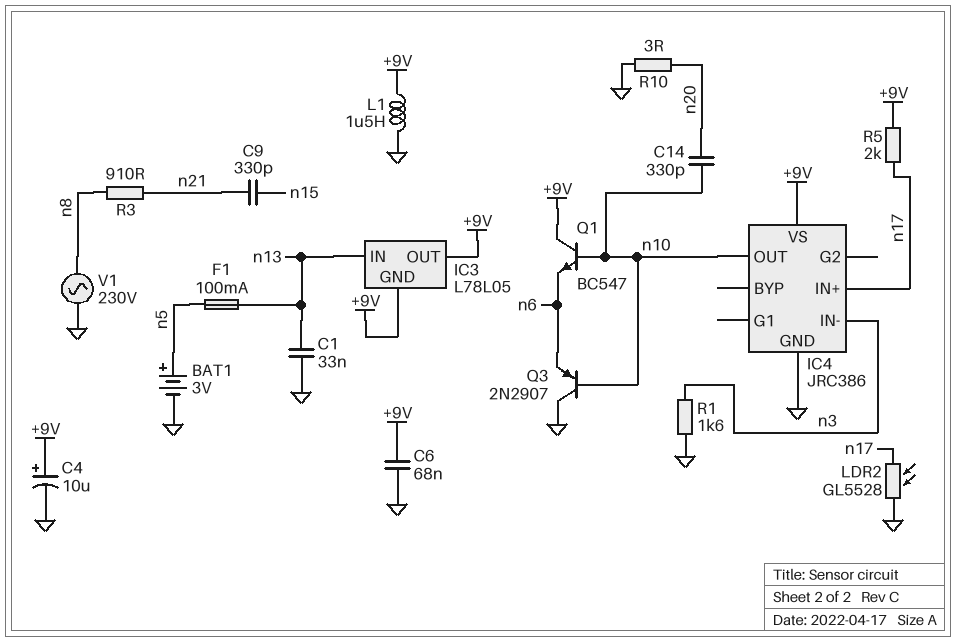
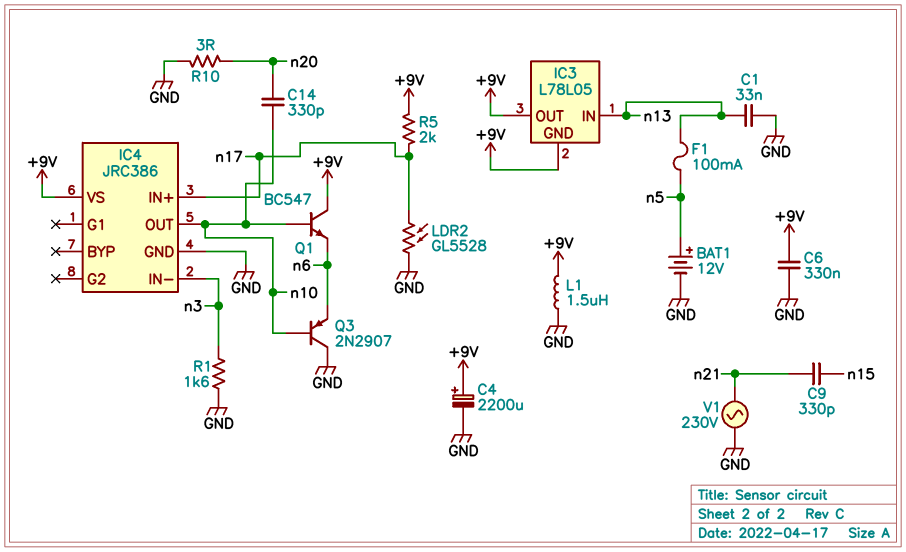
BAT1: 3V (plus n5, minus GND) -> 12V (plus n5, minus GND)
C4: 10uF (plus +9V, minus GND) -> 2200uF (plus +9V, minus GND)
C6: 68nF (+9V, GND) -> 330nF (+9V, GND)
R3: 910 (n8, n21) -> none
V1: AC 230V (GND, n8) -> AC 230V (GND, n21)

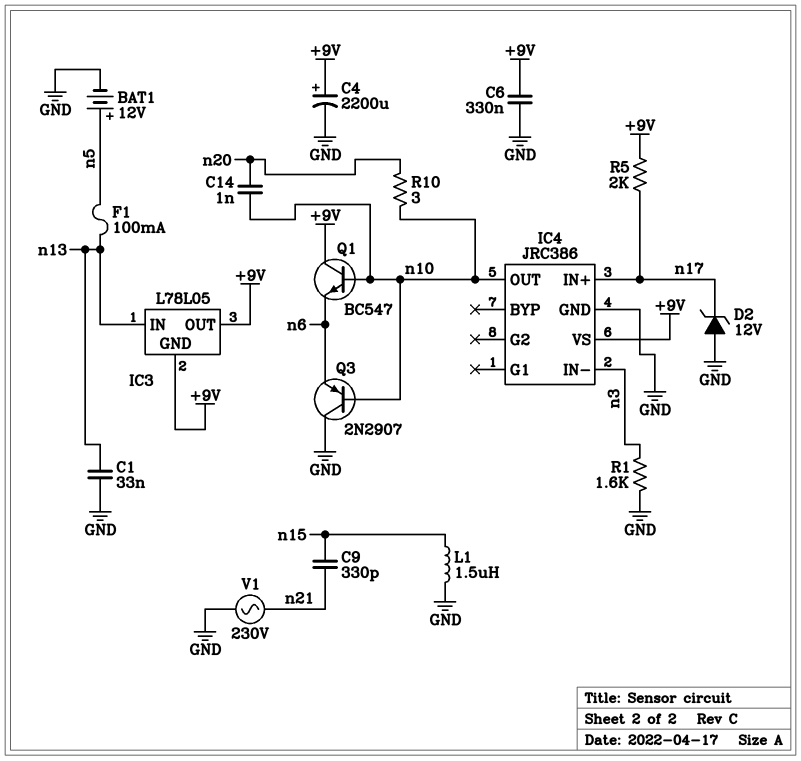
C14: 330pF (n10, n20) -> 1nF (n10, n20)
D2: none -> zener 12V (A GND, K n17)
L1: 1.5uH (+9V, GND) -> 1.5uH (GND, n15)
LDR2: GL5528 (GND, n17) -> none
R10: 3 (GND, n20) -> 3 (n10, n20)

